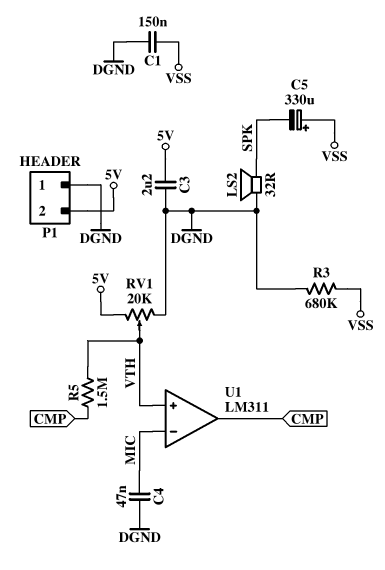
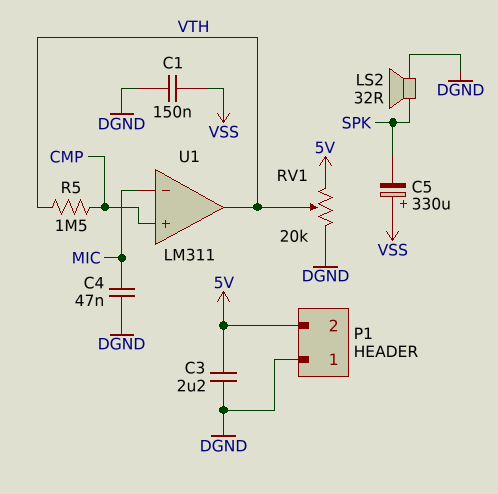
R3: 680k (DGND, VSS) -> none
U1 pin in+: VTH -> CMP
U1 pin out: CMP -> VTH

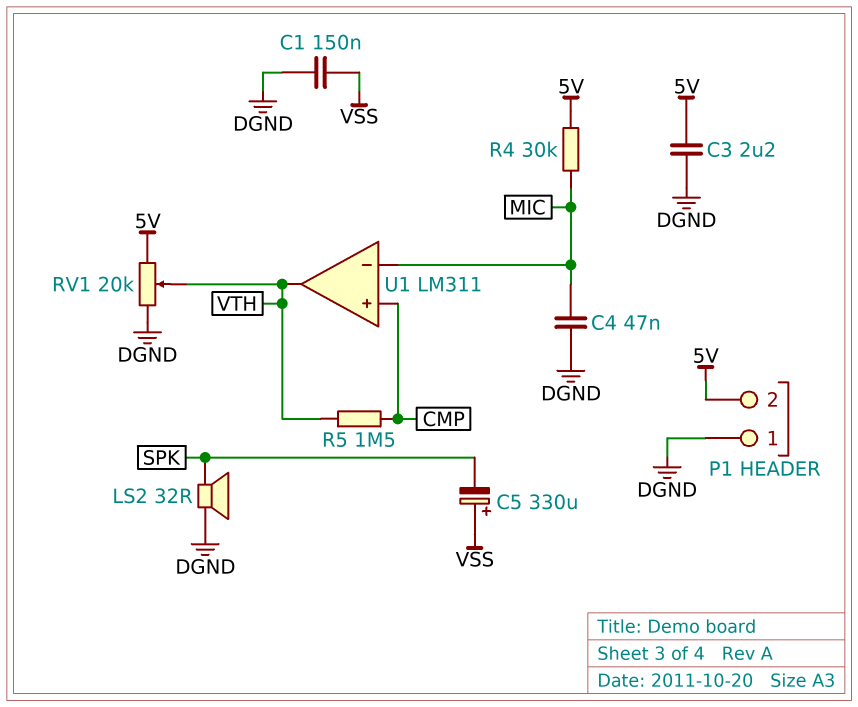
R4: none -> 30k (5V, MIC)

